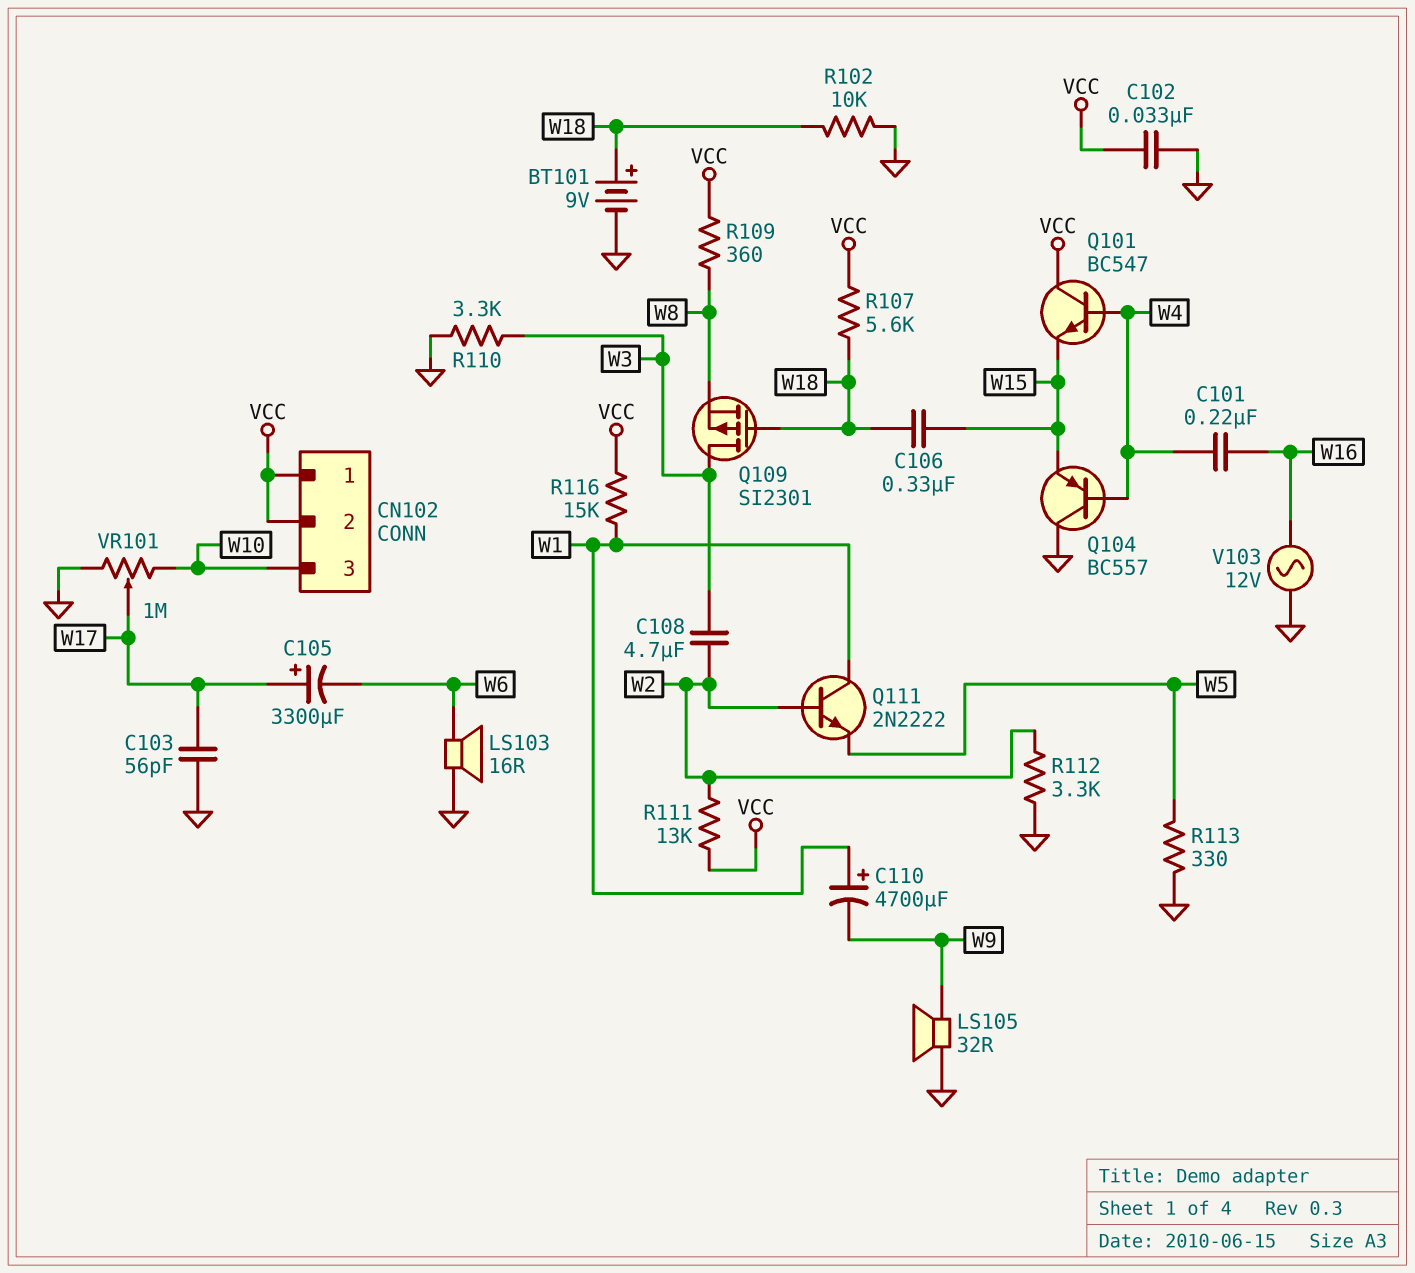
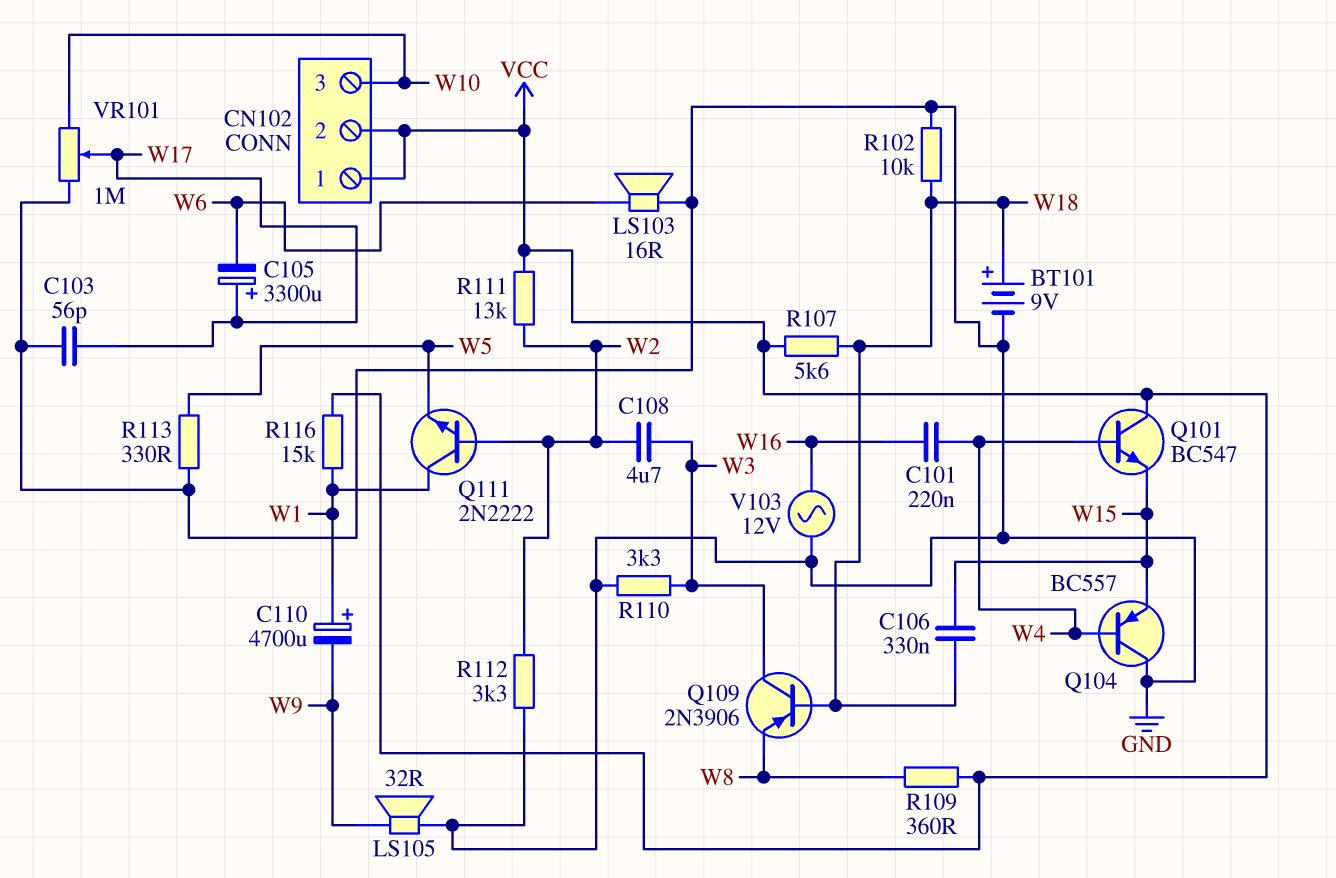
C102: 33nF (GND, VCC) -> none
Q109: PMOS SI2301 (G W18, D W3, S W8) -> PNP 2N3906 (B W18, C W3, E W8)

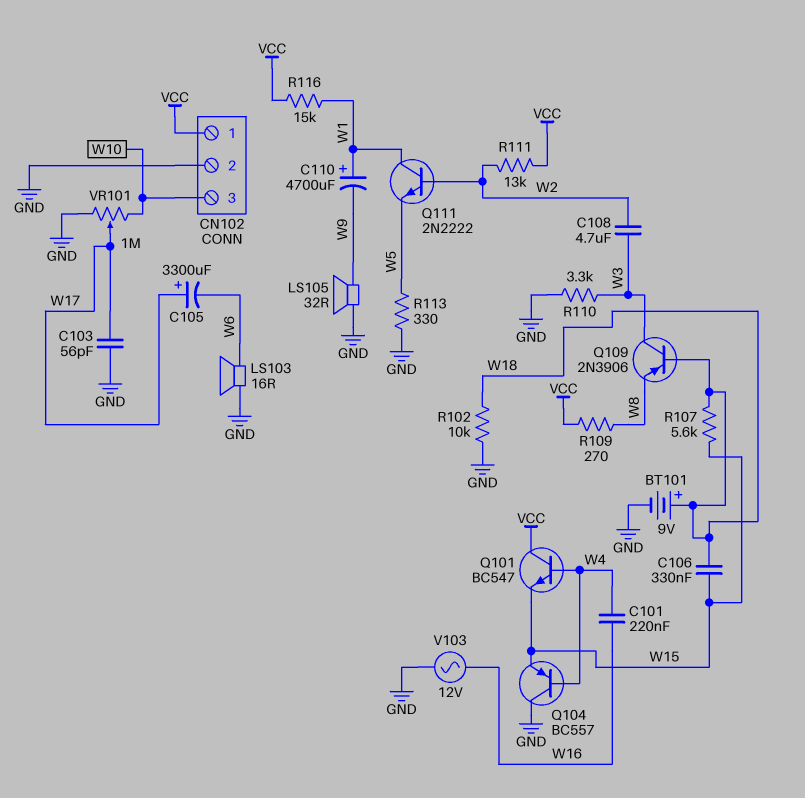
CN102 pin 2: VCC -> GND
R107: 5.6k (VCC, W18) -> 5.6k (W15, W18)
R109: 360 (VCC, W8) -> 270 (VCC, W8)
R112: 3.3k (GND, W2) -> none

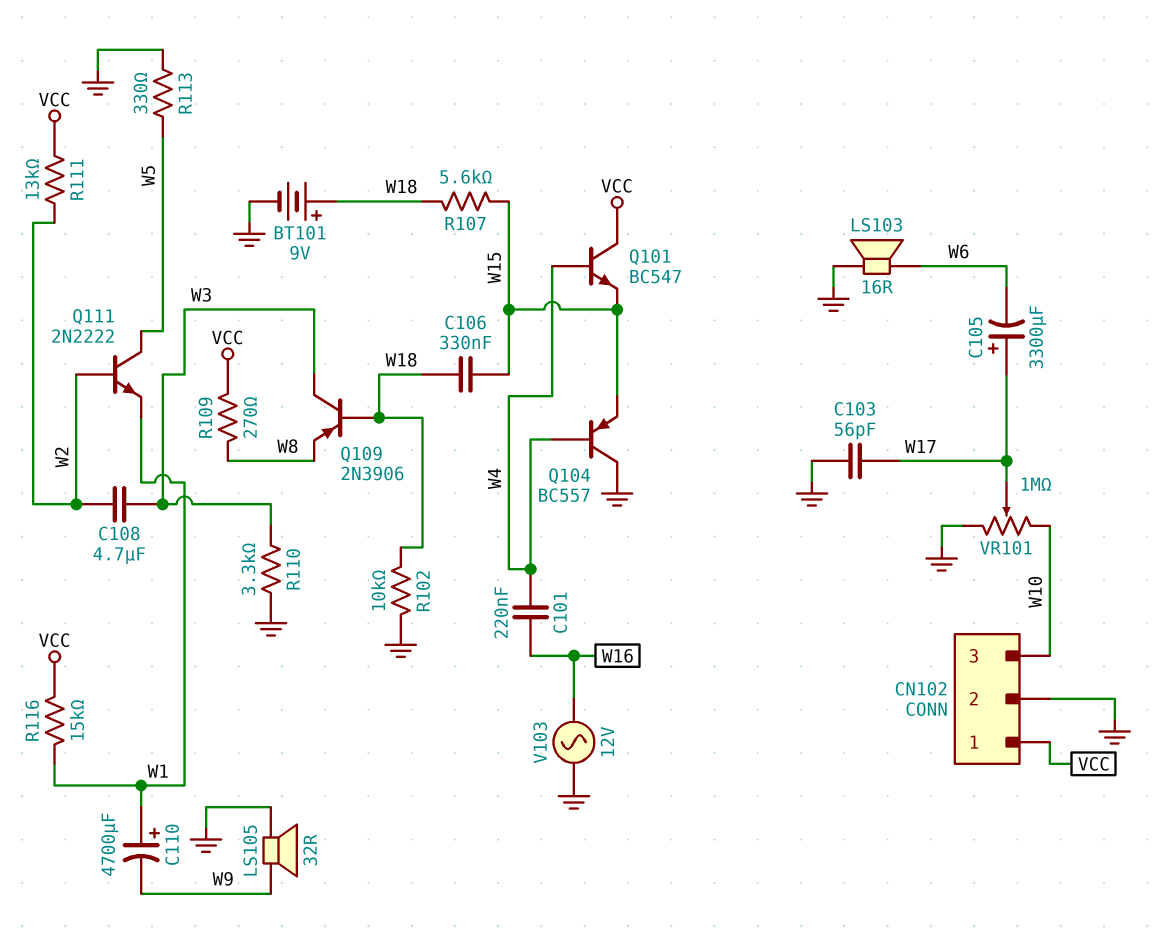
Q111: NPN 2N2222 (B W2, C W1, E W5) -> NPN 2N2222 (B W2, C W5, E W1)

